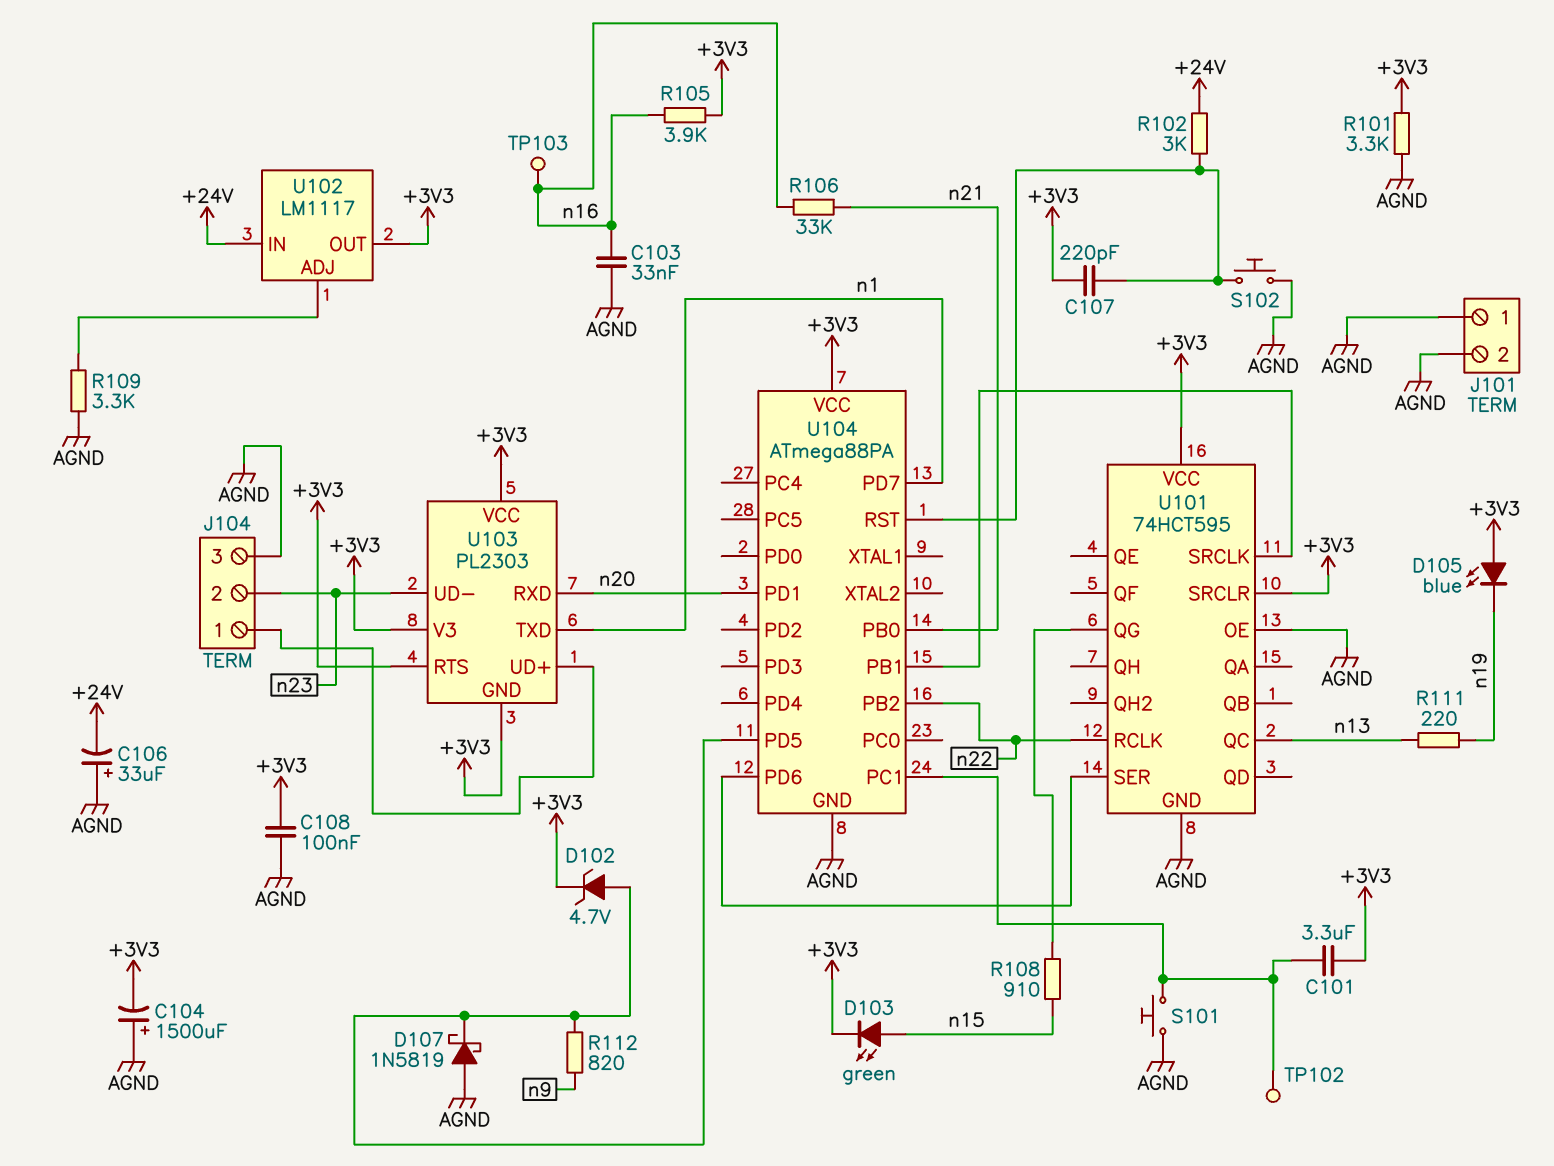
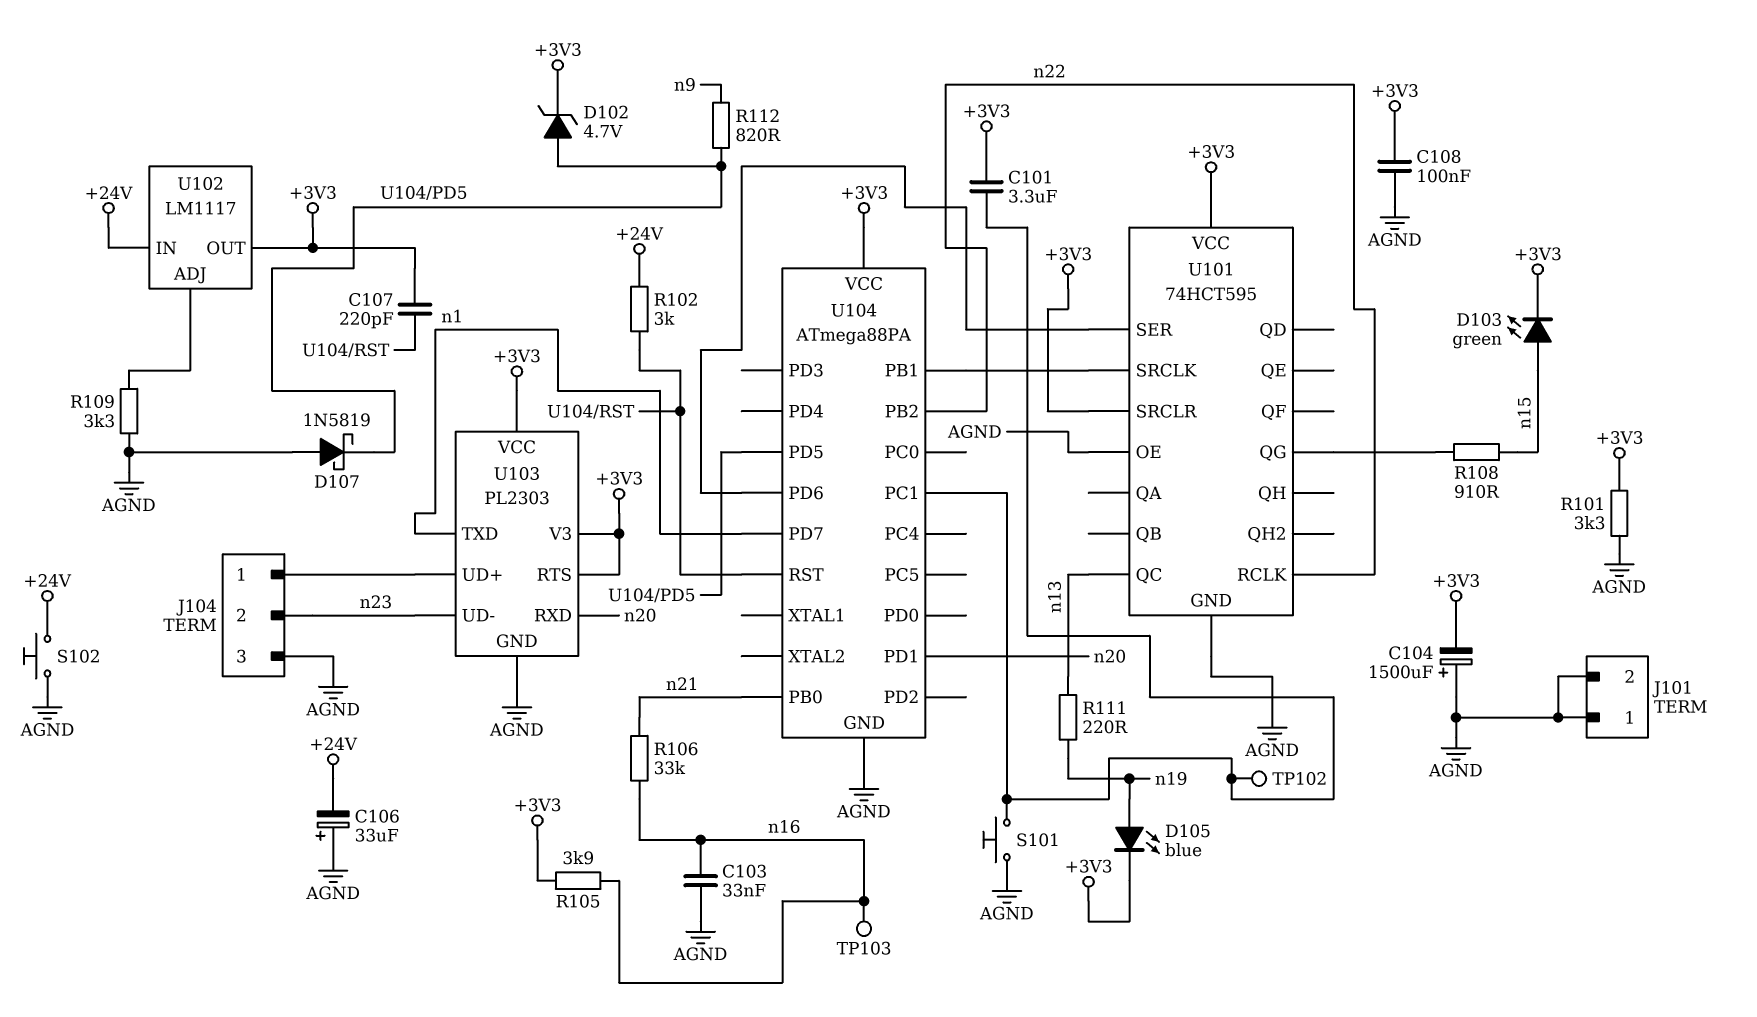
D105: LED blue (A +3V3, K n19) -> LED blue (A n19, K +3V3)
S102: button (AGND, U104/RST) -> button (+24V, AGND)
U103 pin GND: +3V3 -> AGND

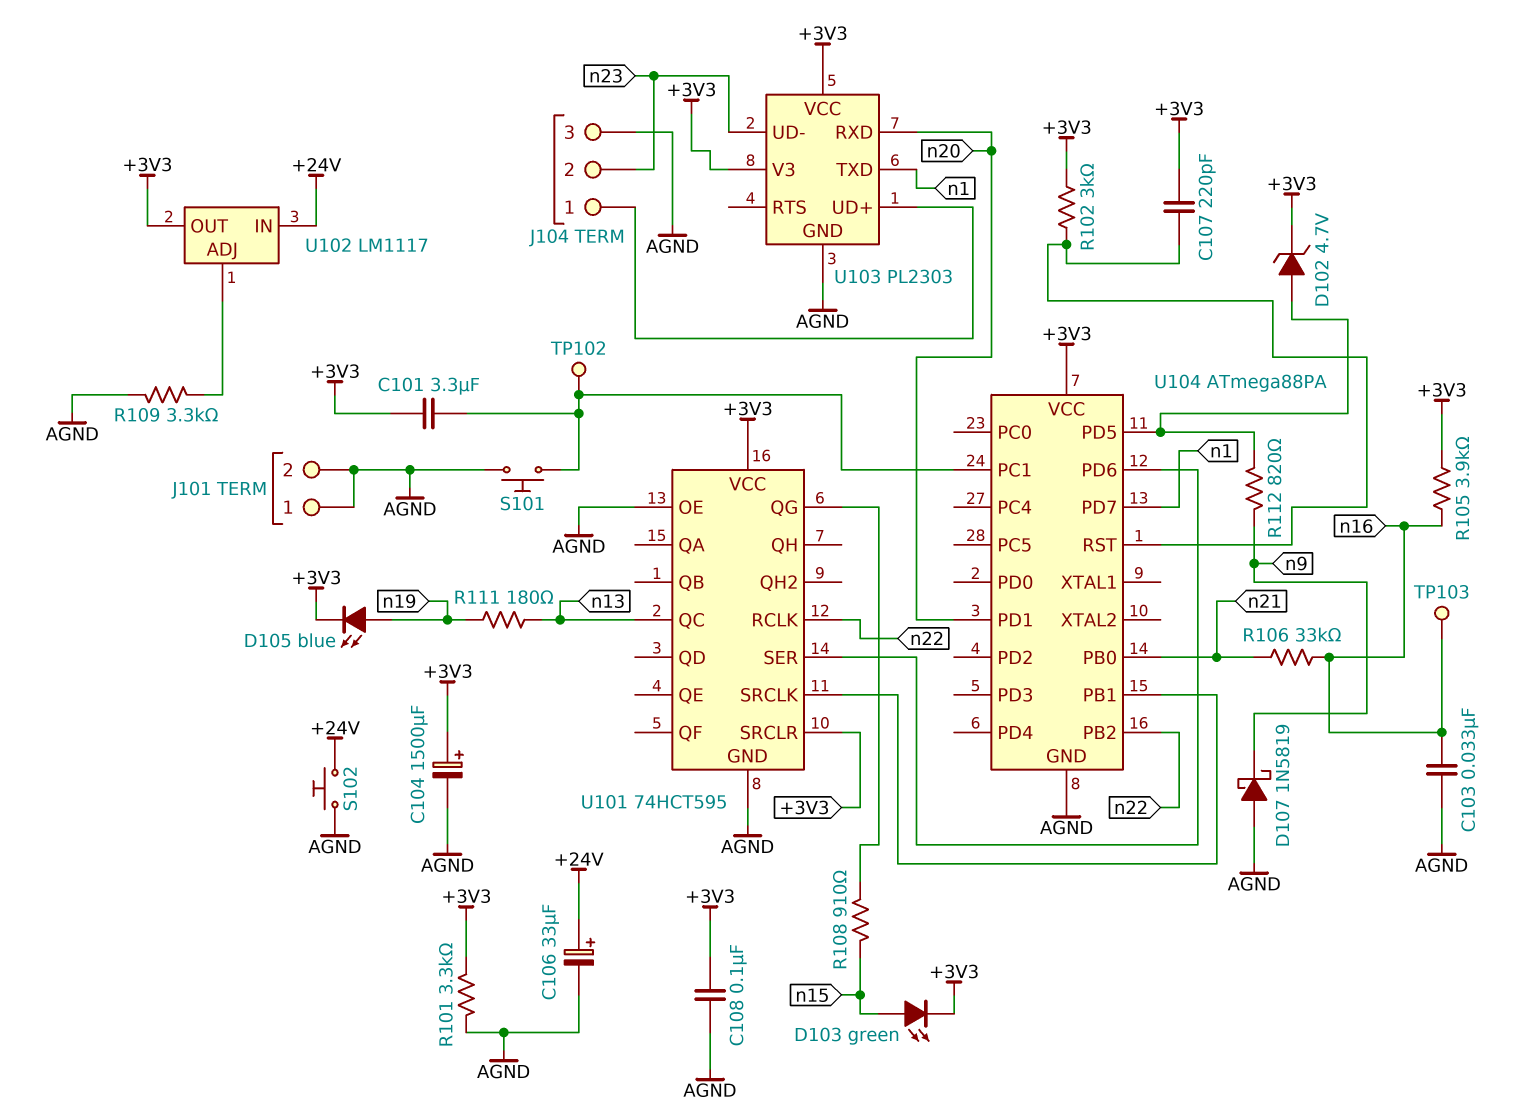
C104: 1500uF (plus AGND, minus +3V3) -> 1500uF (plus +3V3, minus AGND)
C106: 33uF (plus AGND, minus +24V) -> 33uF (plus +24V, minus AGND)
D107: schottky 1N5819 (A AGND, K U104/PD5) -> schottky 1N5819 (A AGND, K n9)
R102: 3k (+24V, U104/RST) -> 3k (+3V3, U104/RST)
R111: 220 (n13, n19) -> 180 (n13, n19)
U103 pin RTS: +3V3 -> none

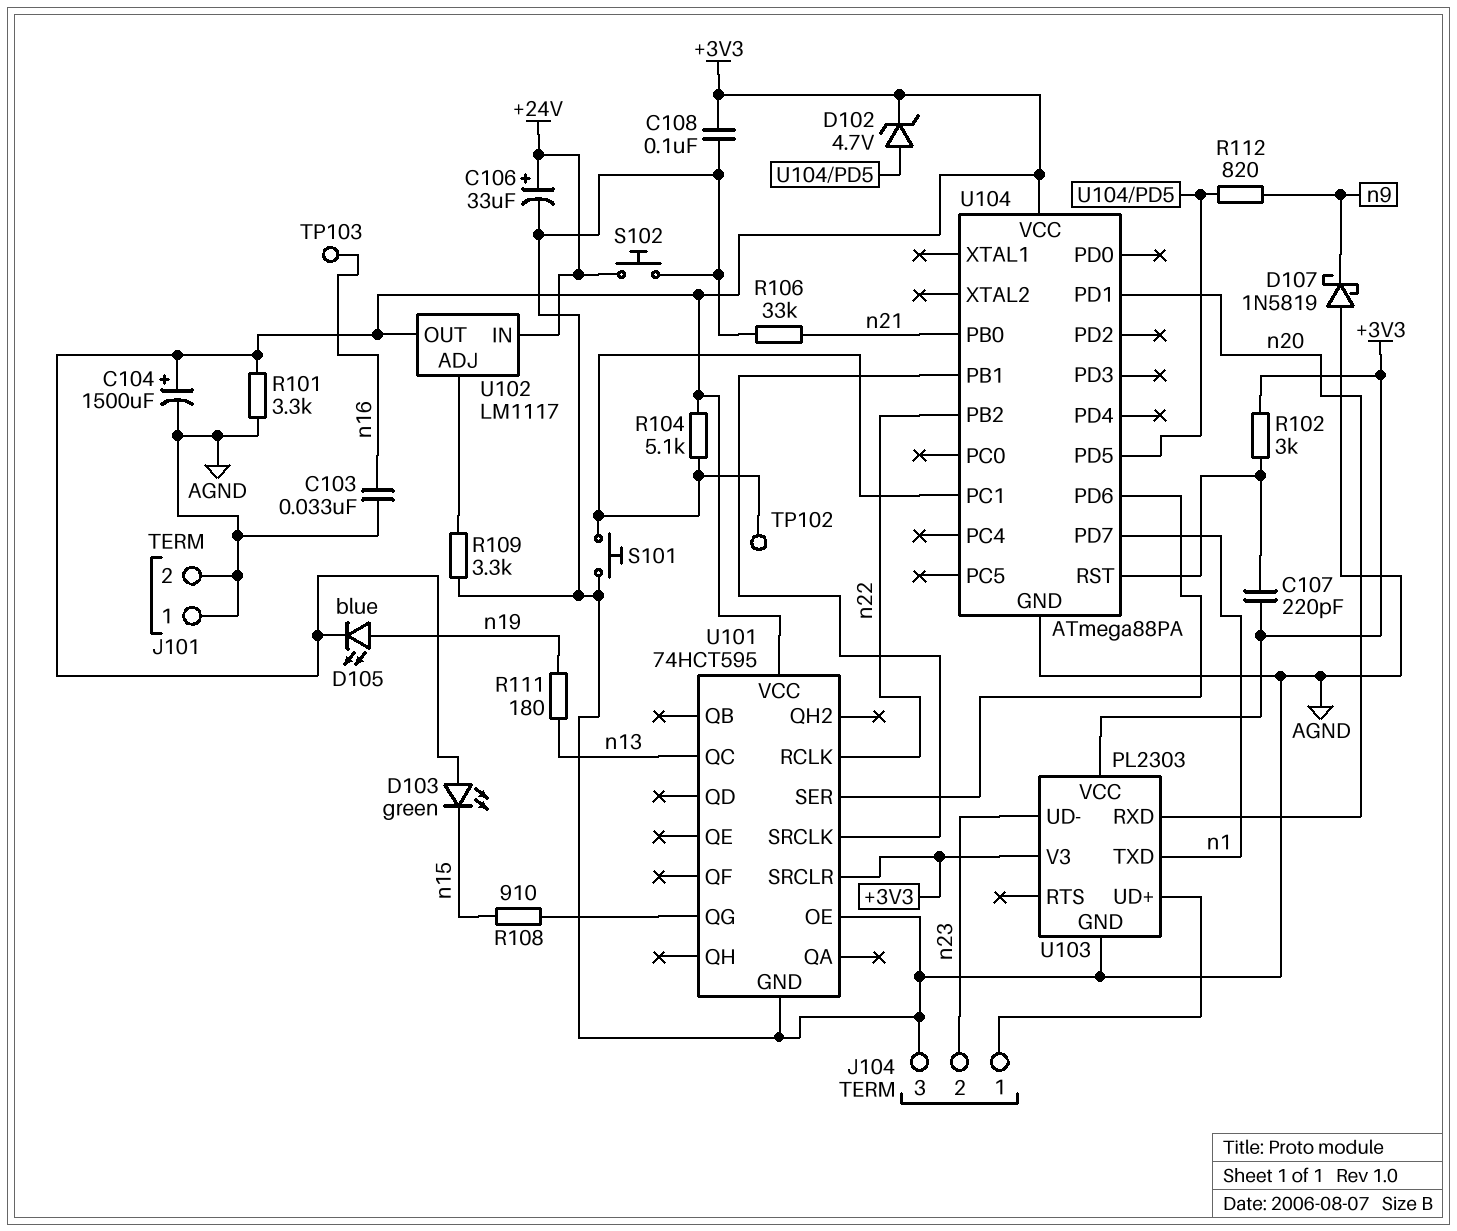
C101: 3.3uF (+3V3, U104/PC1) -> none
D103: LED green (A n15, K +3V3) -> LED green (A +3V3, K n15)
R104: none -> 5.1k (+3V3, U104/PC1)
R105: 3.9k (+3V3, n16) -> none
R106: 33k (n16, n21) -> 33k (AGND, n21)

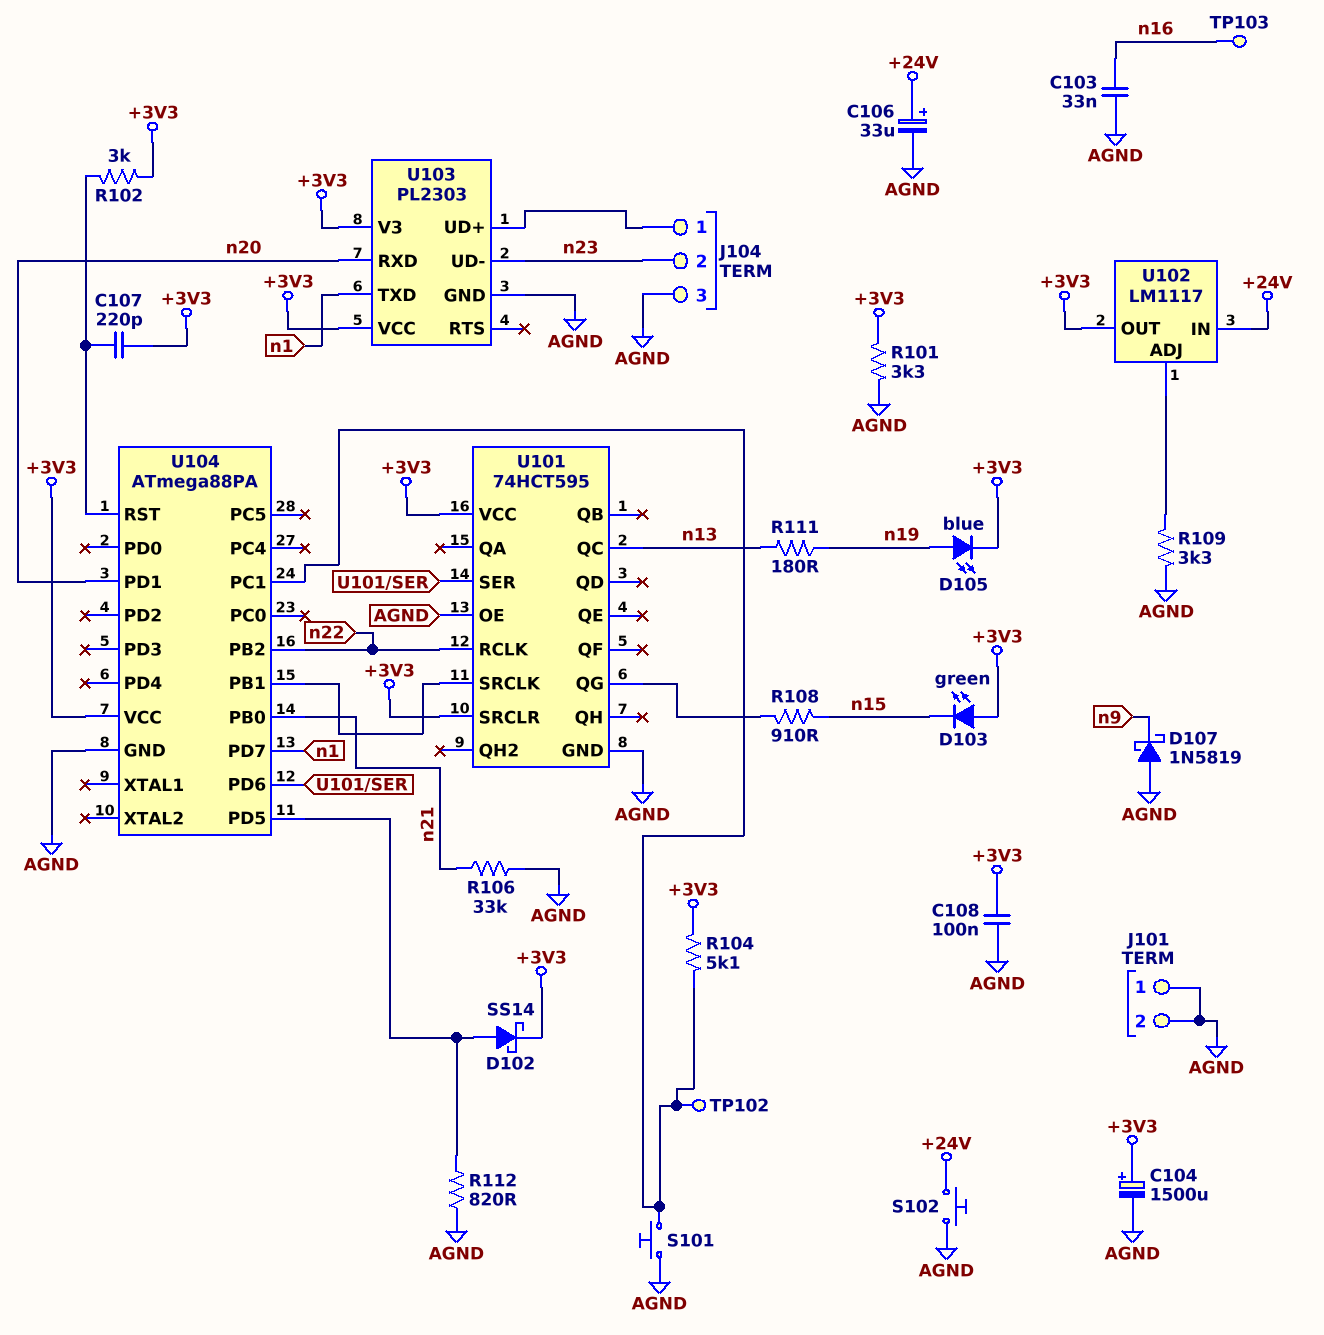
D102: zener 4.7V (A U104/PD5, K +3V3) -> schottky SS14 (A U104/PD5, K +3V3)
R112: 820 (U104/PD5, n9) -> 820 (AGND, U104/PD5)

